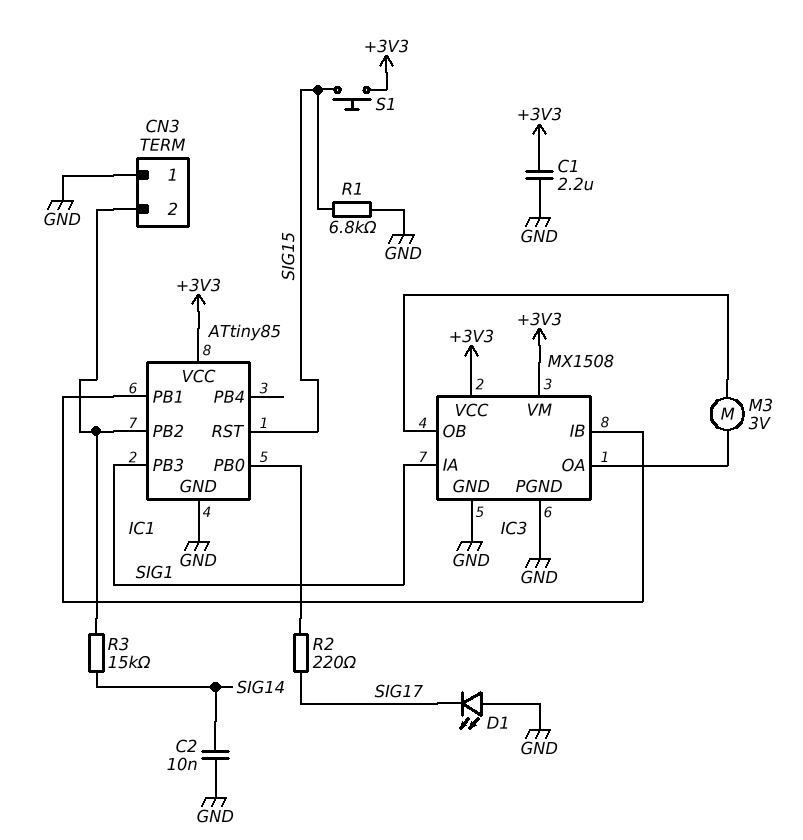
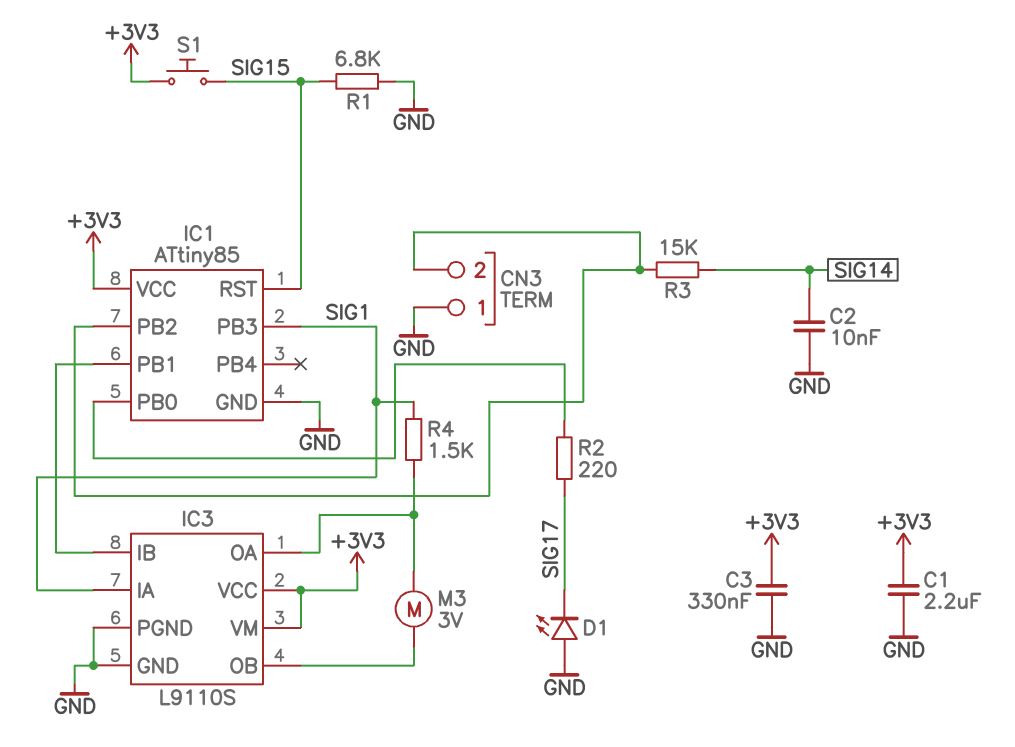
C3: none -> 330nF (+3V3, GND)
IC3: MX1508 -> L9110S
R4: none -> 1.5k (IC3/OA, SIG1)

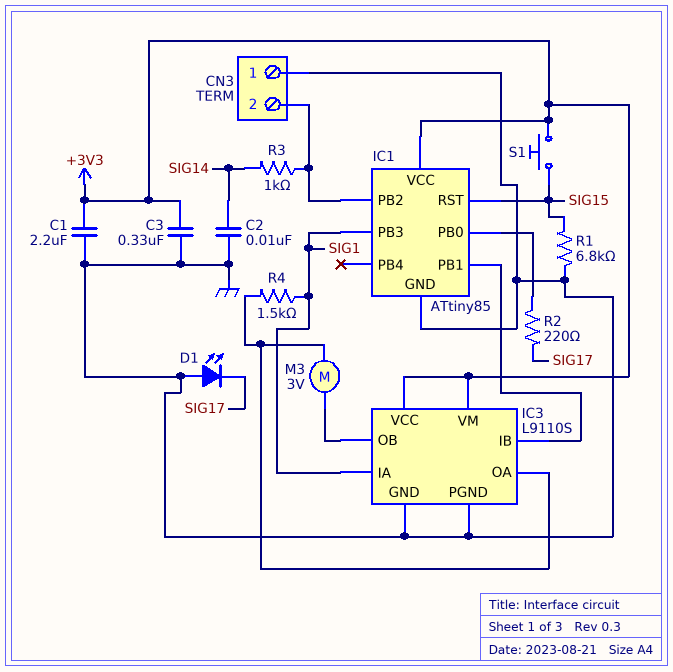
R3: 15k (CN3/2, SIG14) -> 1k (CN3/2, SIG14)

